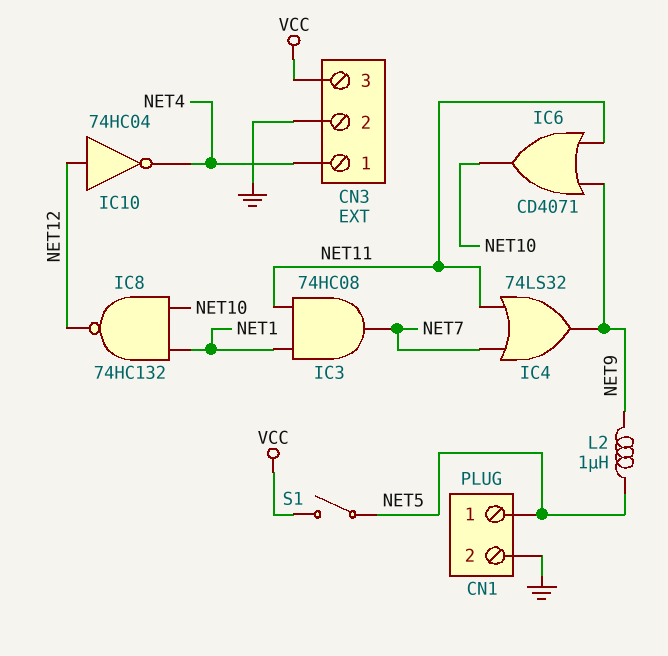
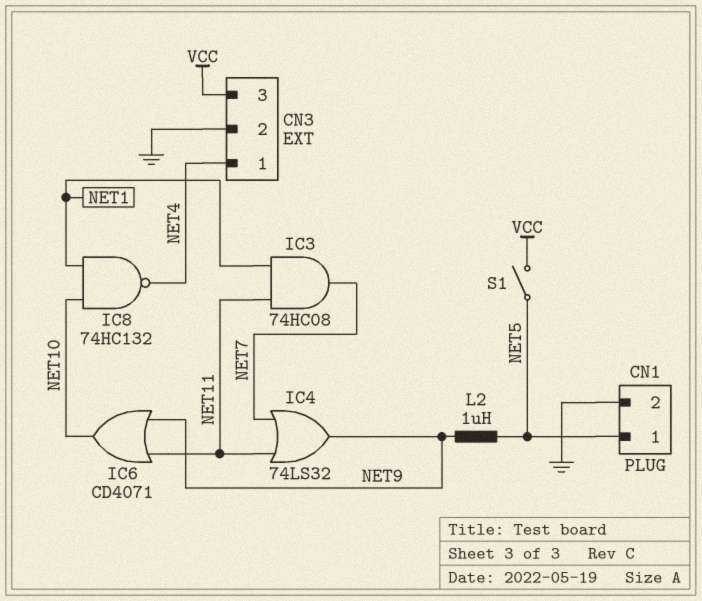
IC8: NAND 74HC132 (in NET1, in NET10, out NET12) -> NAND 74HC132 (in NET1, in NET10, out NET4)
IC10: NOT 74HC04 (in NET12, out NET4) -> none

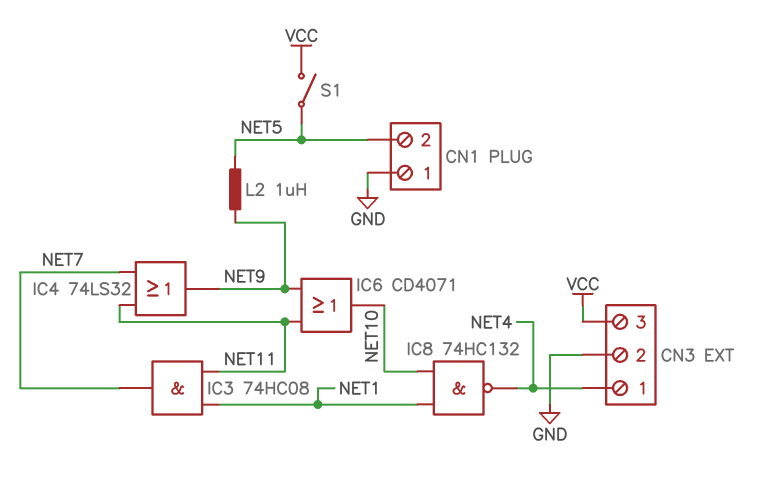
CN1 pin 1: NET5 -> GND
CN1 pin 2: GND -> NET5

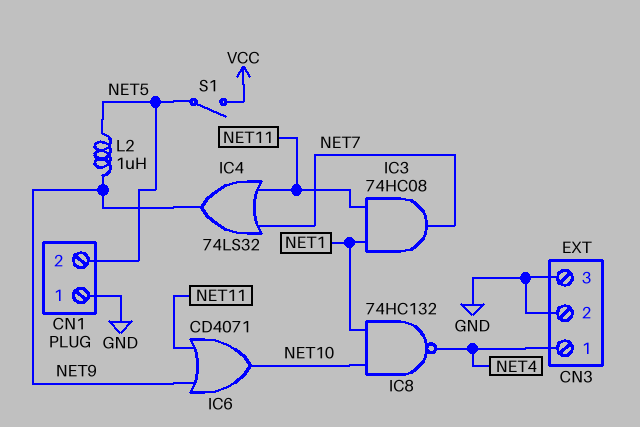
CN3 pin 3: VCC -> GND

